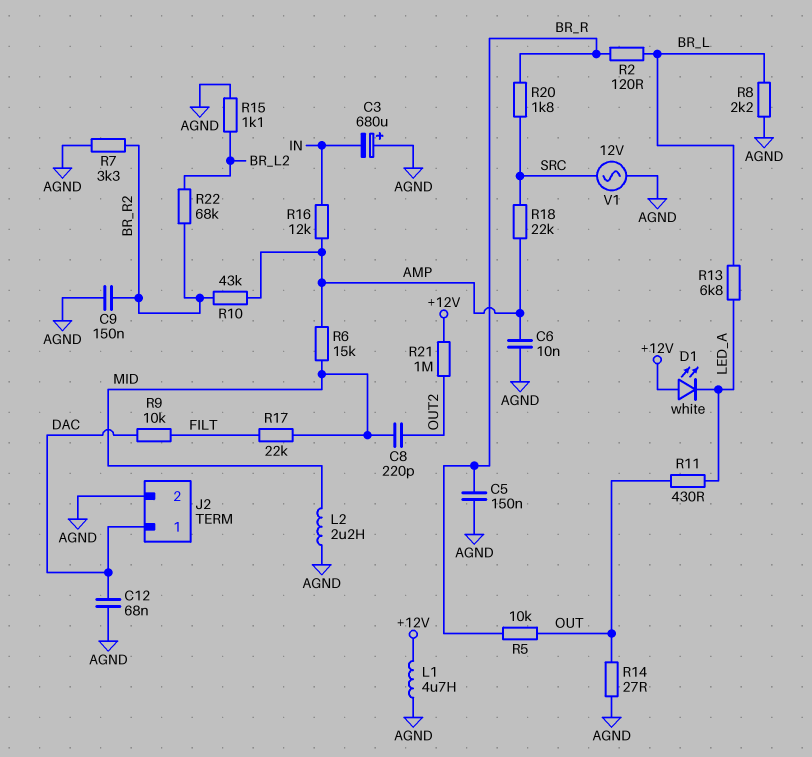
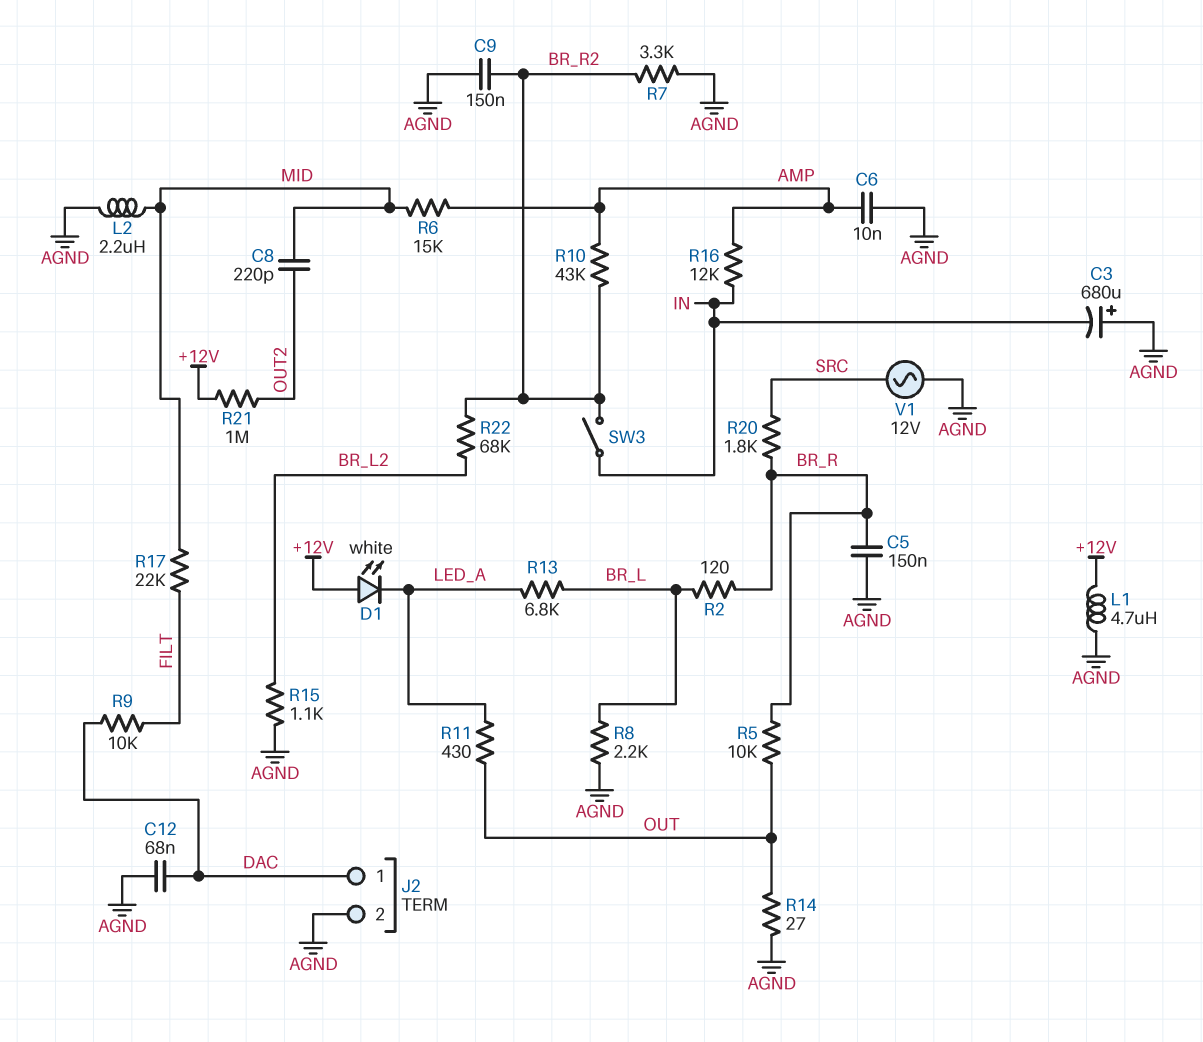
R18: 22k (AMP, SRC) -> none
SW3: none -> switch (BR_R2, IN)

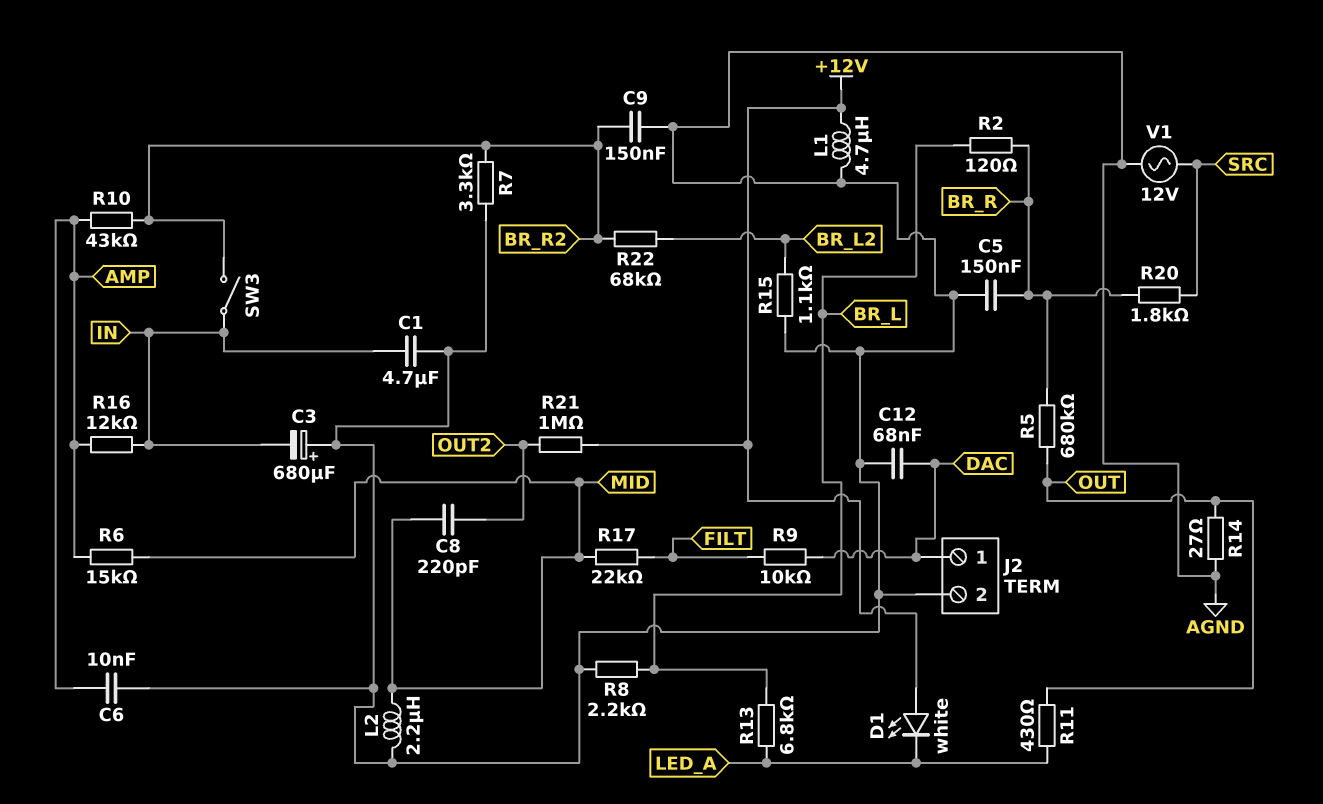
C1: none -> 4.7uF (AGND, IN)
R5: 10k (BR_R, OUT) -> 680k (BR_R, OUT)

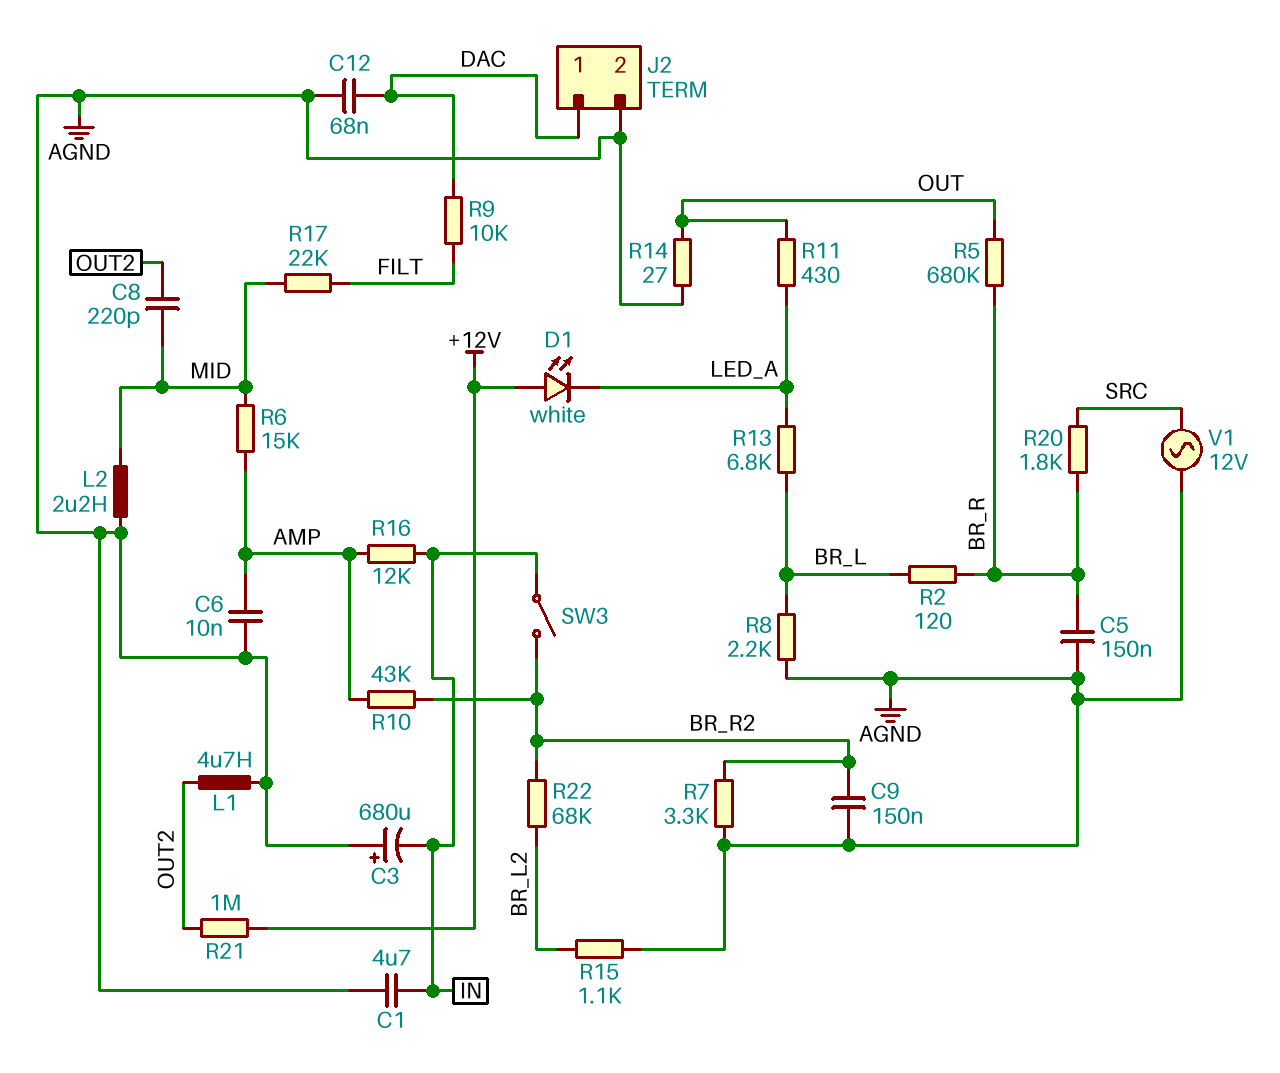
L1: 4.7uH (+12V, AGND) -> 4.7uH (AGND, OUT2)

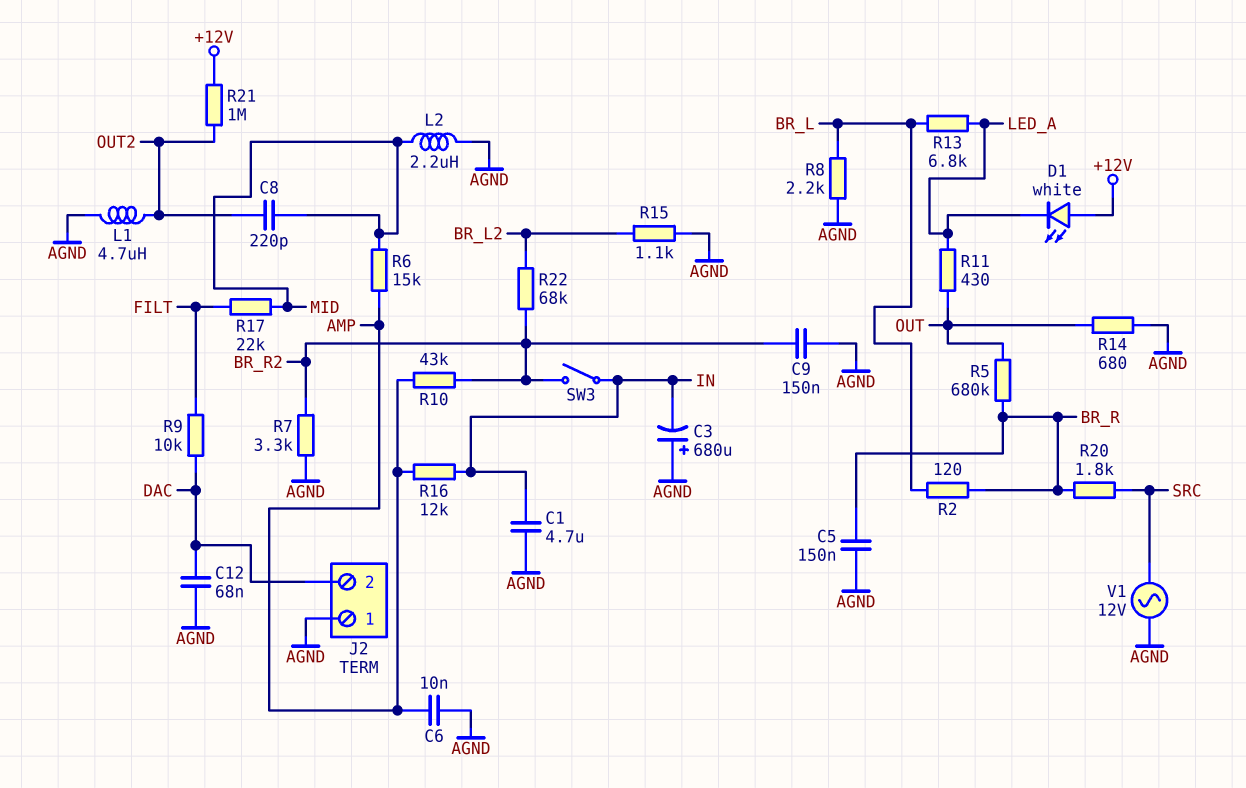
J2 pin 1: DAC -> AGND
J2 pin 2: AGND -> DAC
R14: 27 (AGND, OUT) -> 680 (AGND, OUT)

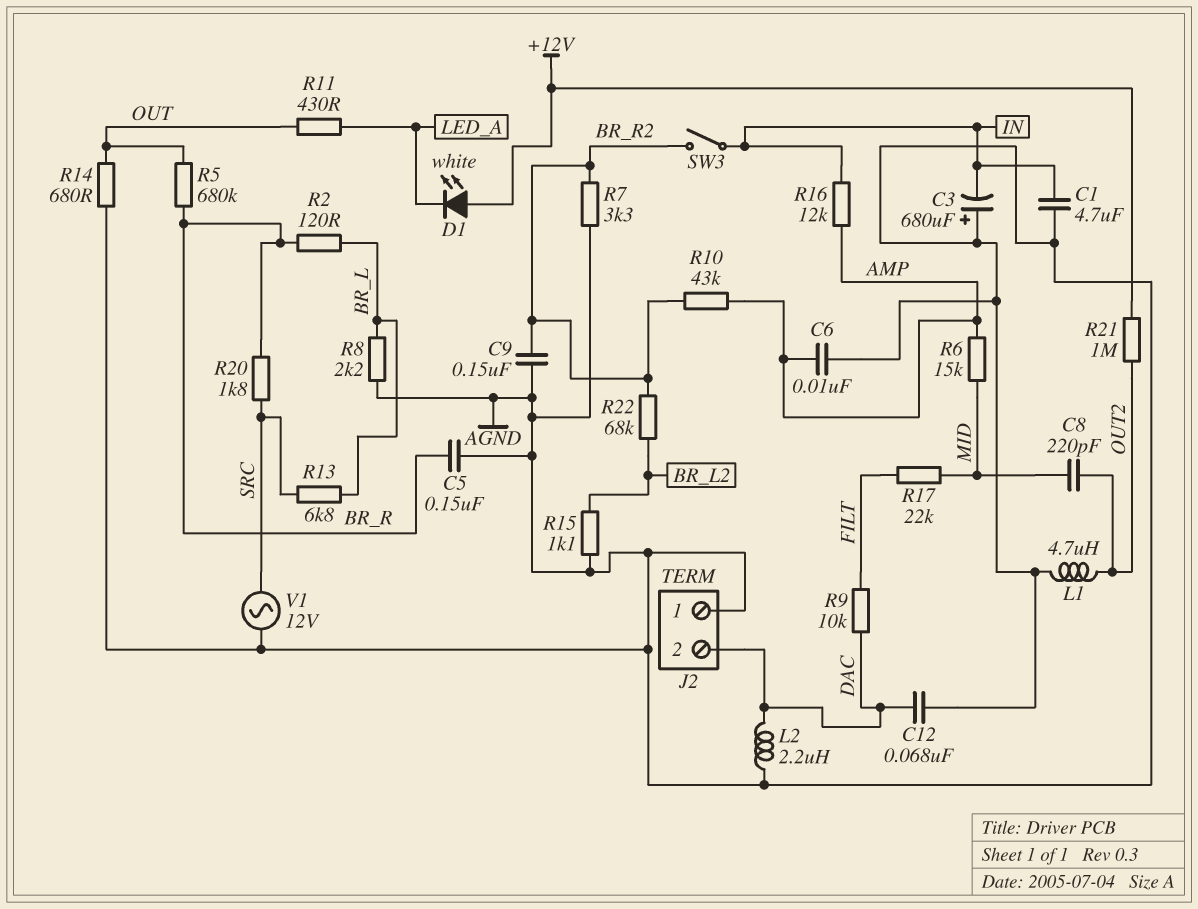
L2: 2.2uH (AGND, MID) -> 2.2uH (AGND, DAC)
R13: 6.8k (BR_L, LED_A) -> 6.8k (BR_L, SRC)

